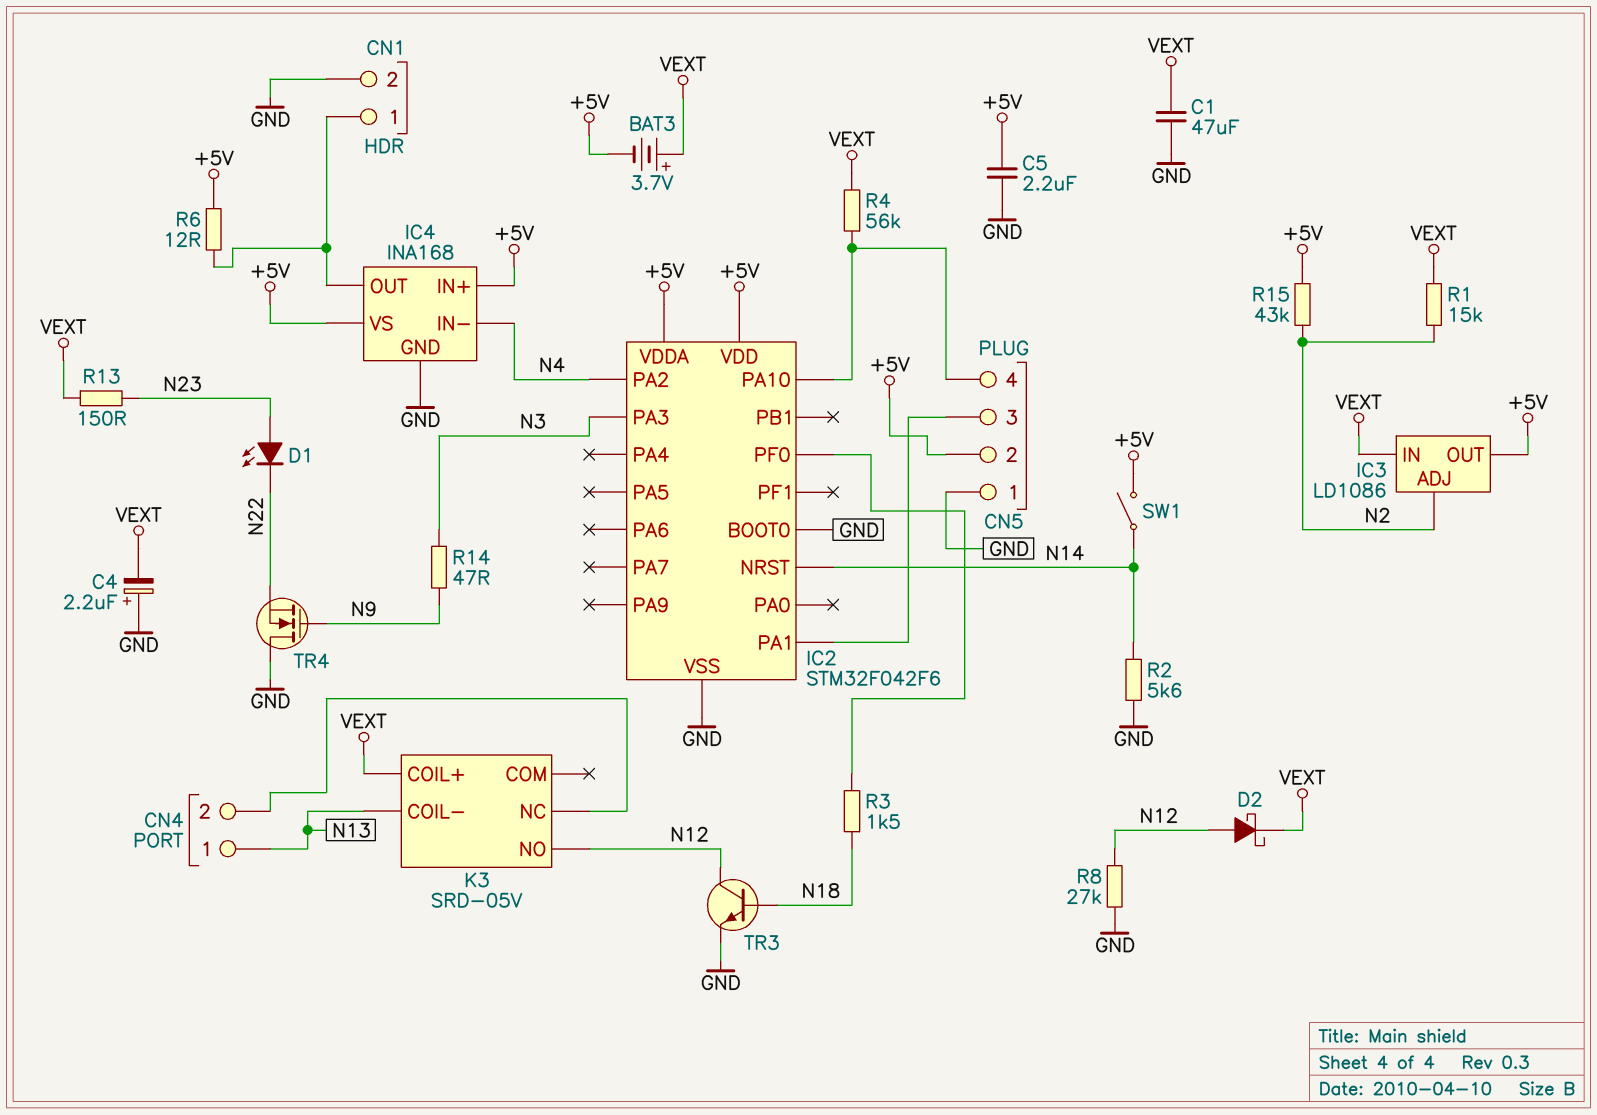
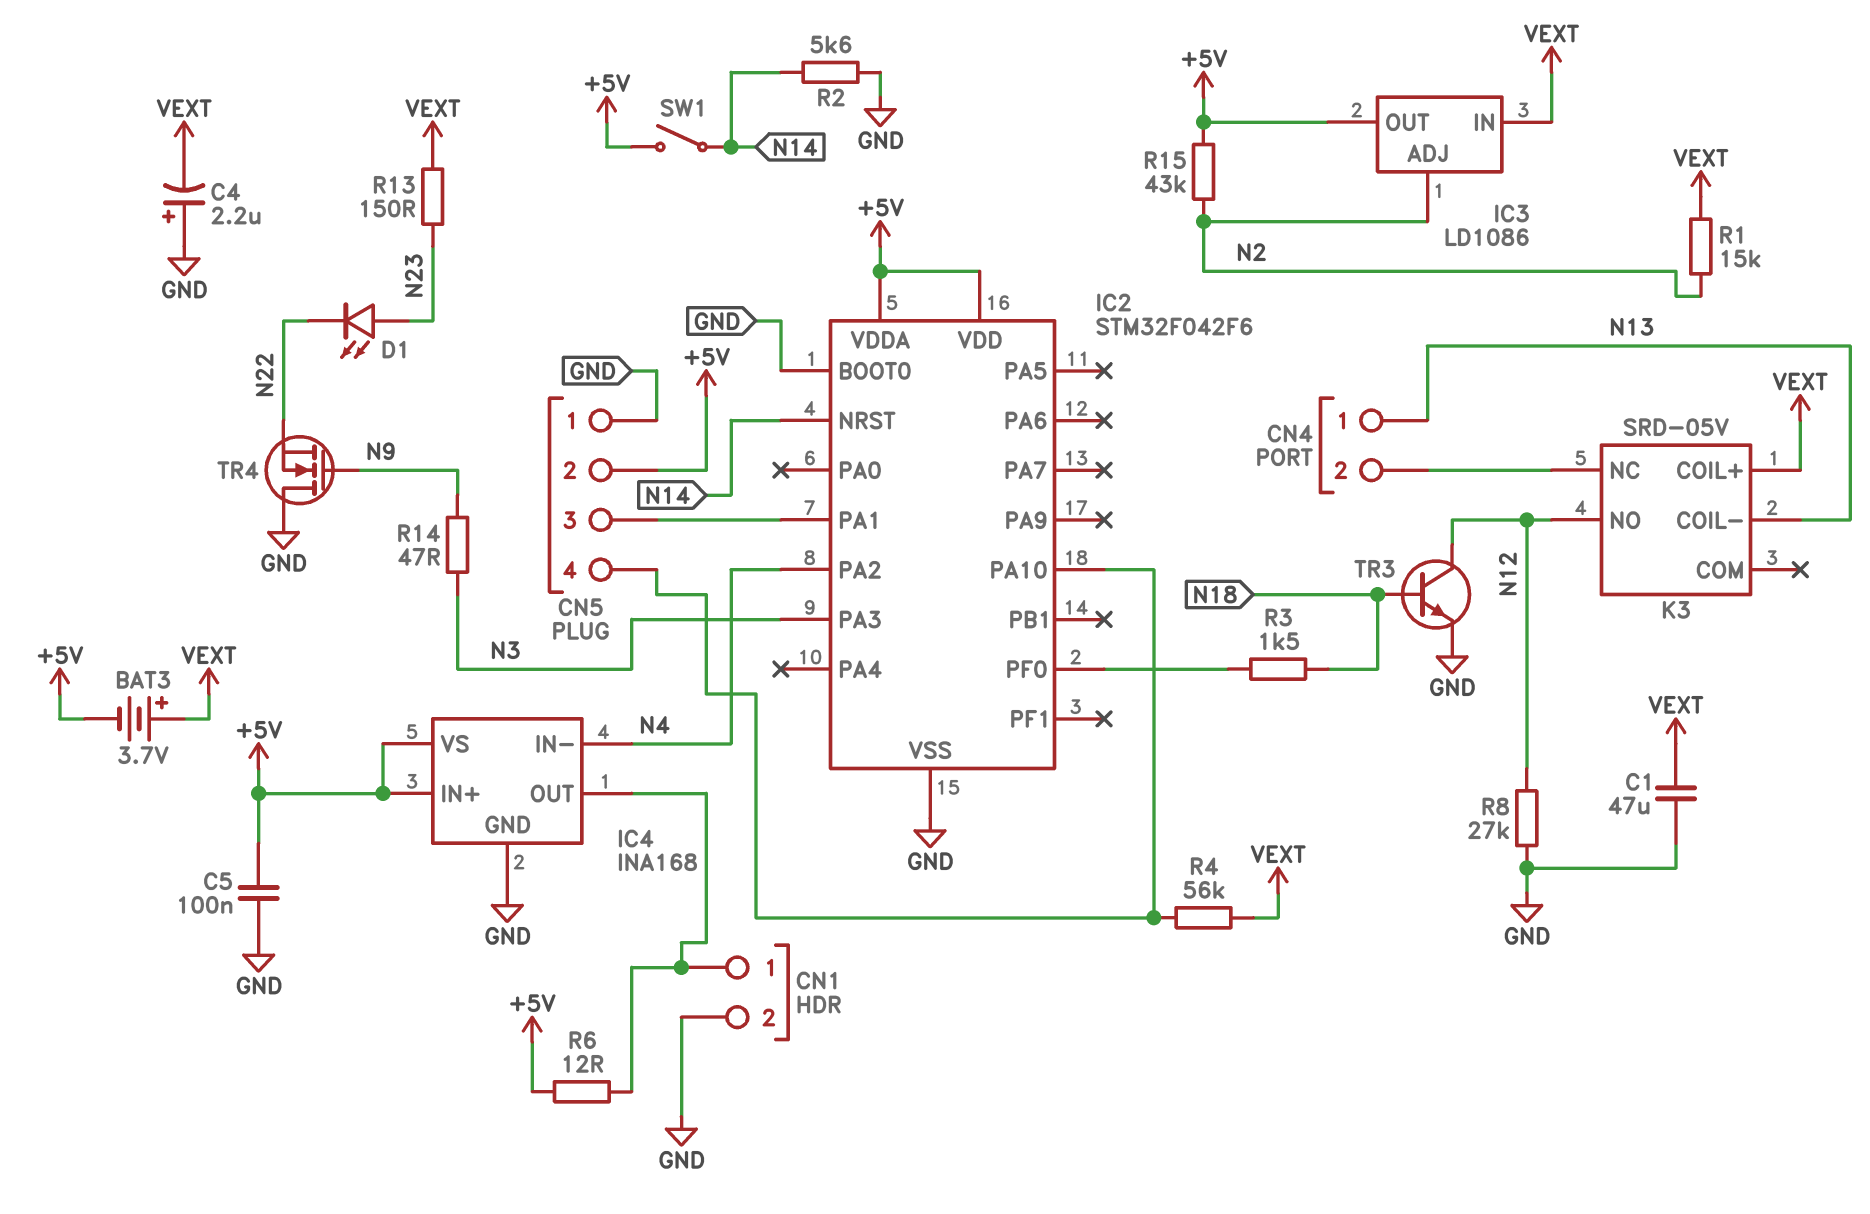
C5: 2.2uF (+5V, GND) -> 100nF (+5V, GND)
D2: schottky (A N12, K VEXT) -> none

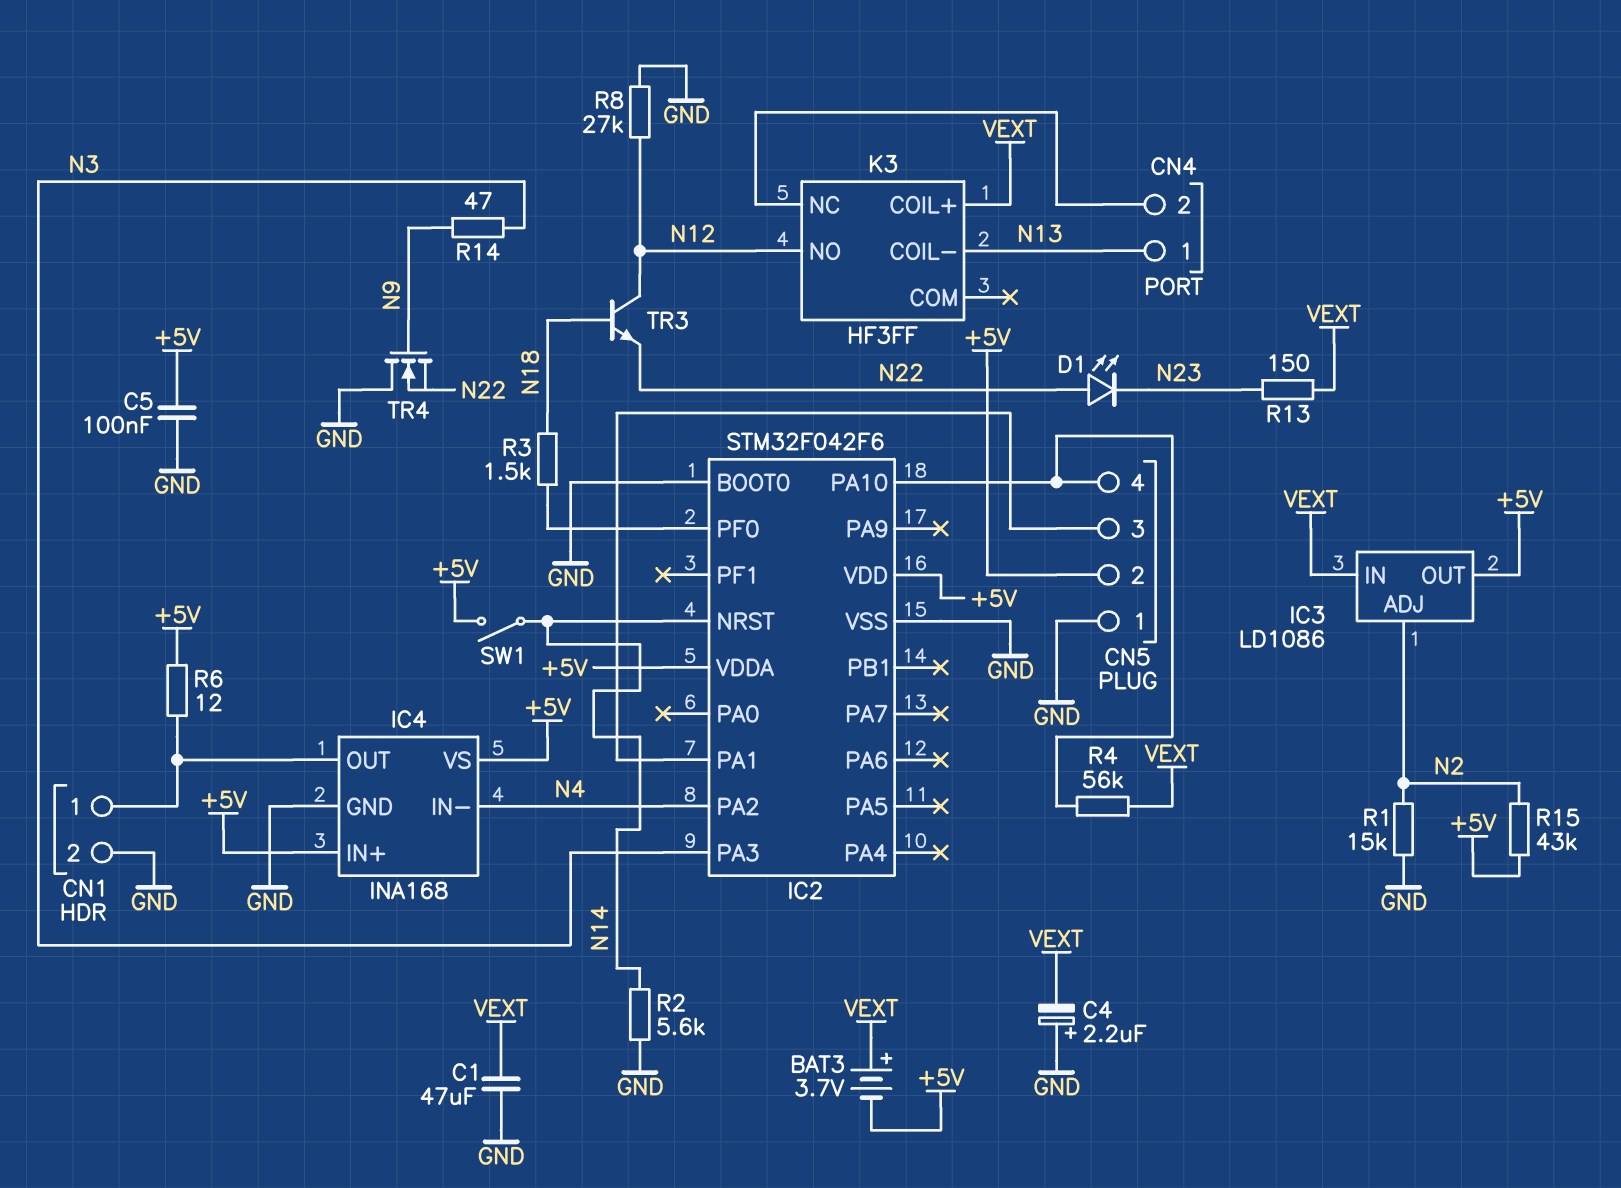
D1: LED (A N23, K N22) -> LED (A N22, K N23)
K3: SRD-05V -> HF3FF
R1: 15k (N2, VEXT) -> 15k (GND, N2)
TR3: NPN (B N18, C N12, E GND) -> NPN (B N18, C N12, E N22)

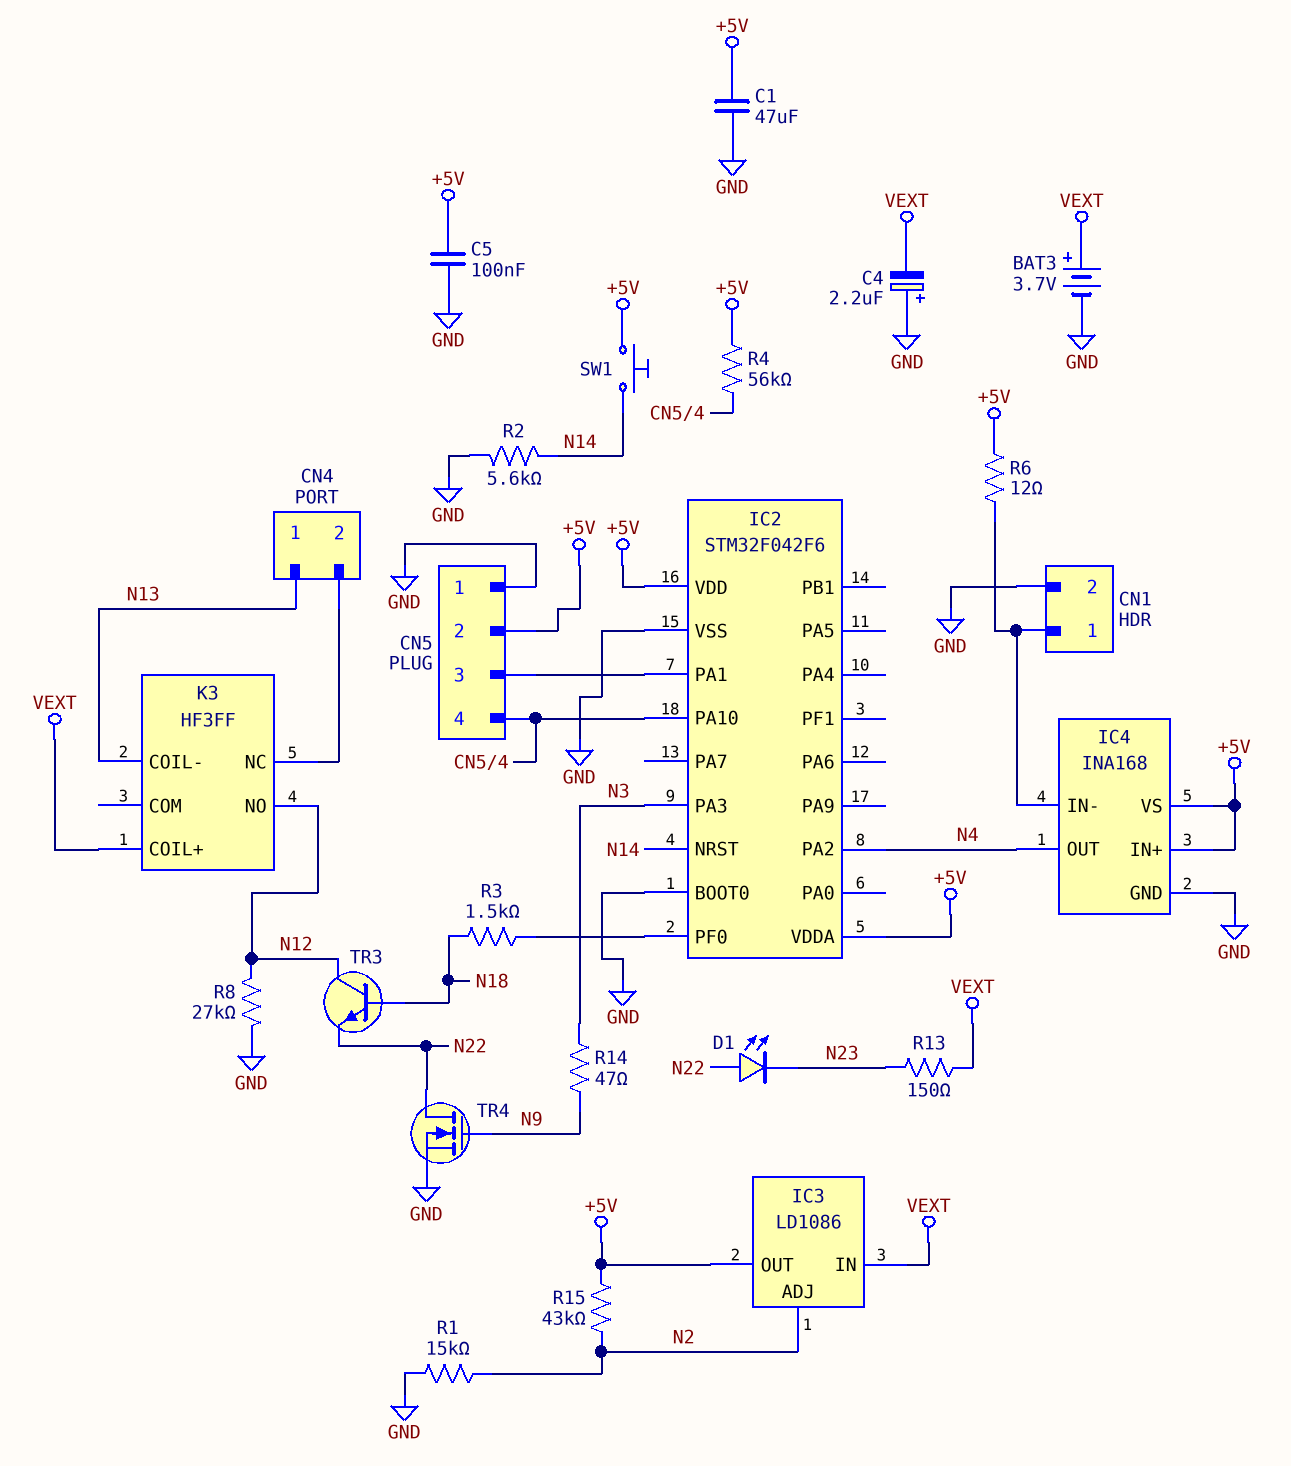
BAT3: 3.7V (plus VEXT, minus +5V) -> 3.7V (plus VEXT, minus GND)
C1: 47uF (GND, VEXT) -> 47uF (+5V, GND)
IC4 pin IN-: N4 -> CN1/1
IC4 pin OUT: CN1/1 -> N4
R4: 56k (CN5/4, VEXT) -> 56k (+5V, CN5/4)
SW1: switch (+5V, N14) -> button (+5V, N14)
TR4: NMOS (G N9, D GND, S N22) -> NMOS (G N9, D N22, S GND)

